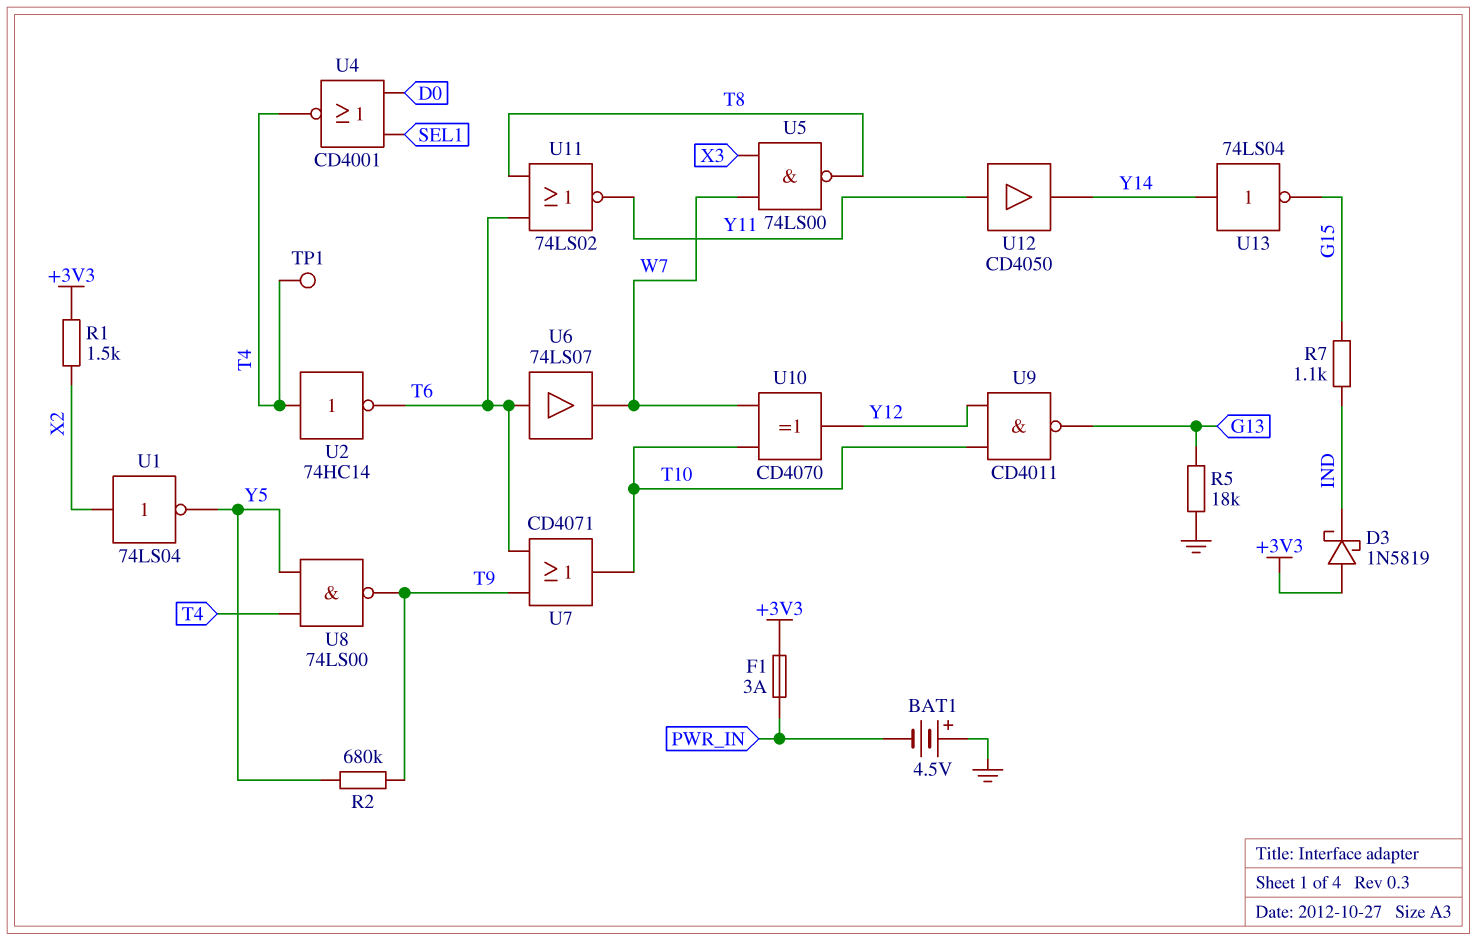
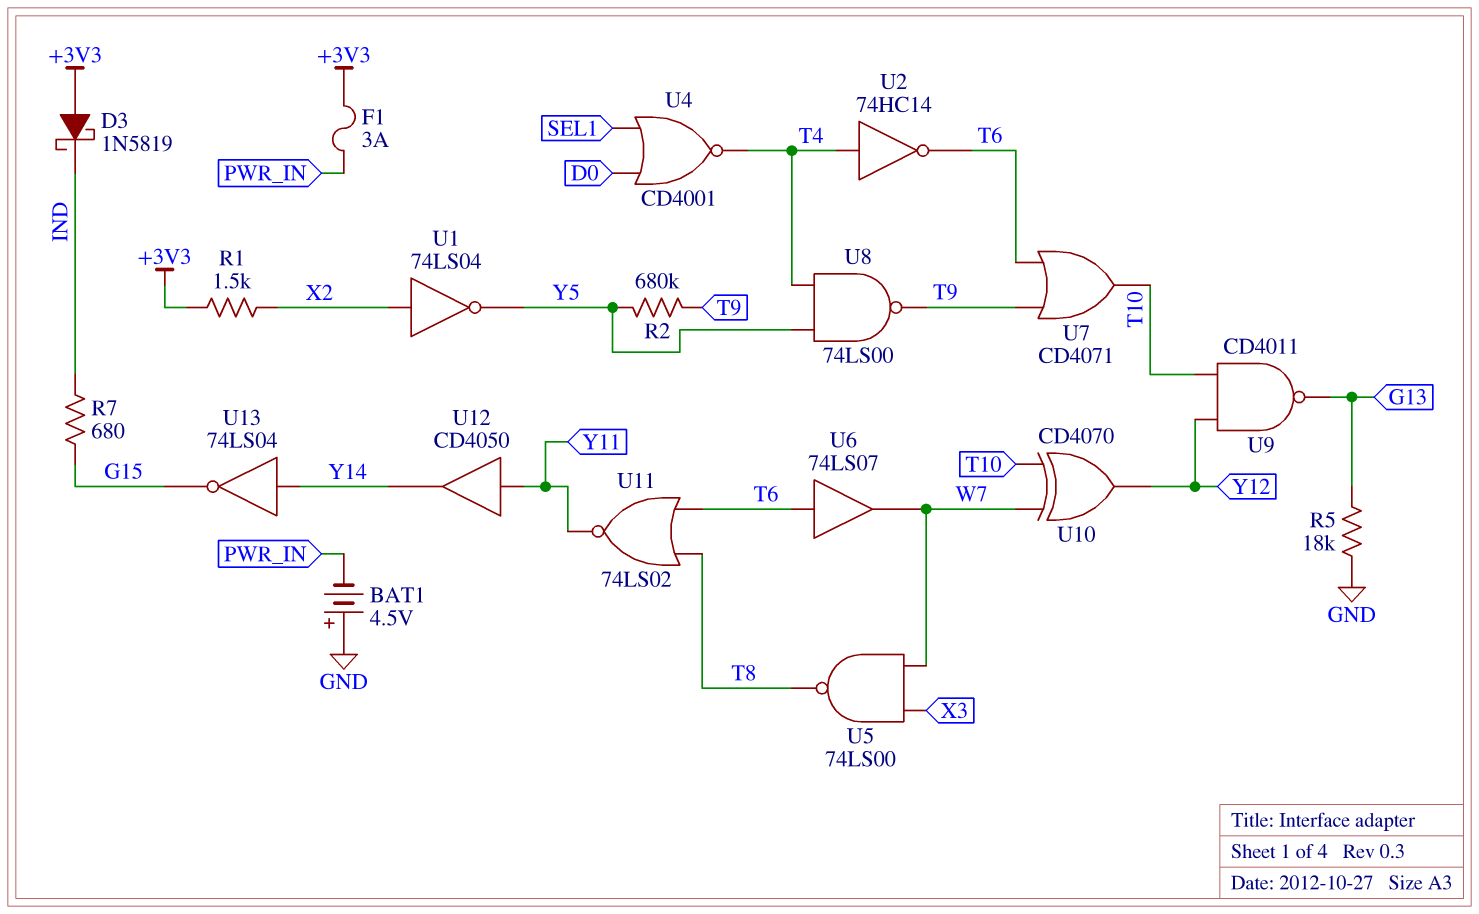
R7: 1.1k (G15, IND) -> 680 (G15, IND)
TP1: test point (T4) -> none

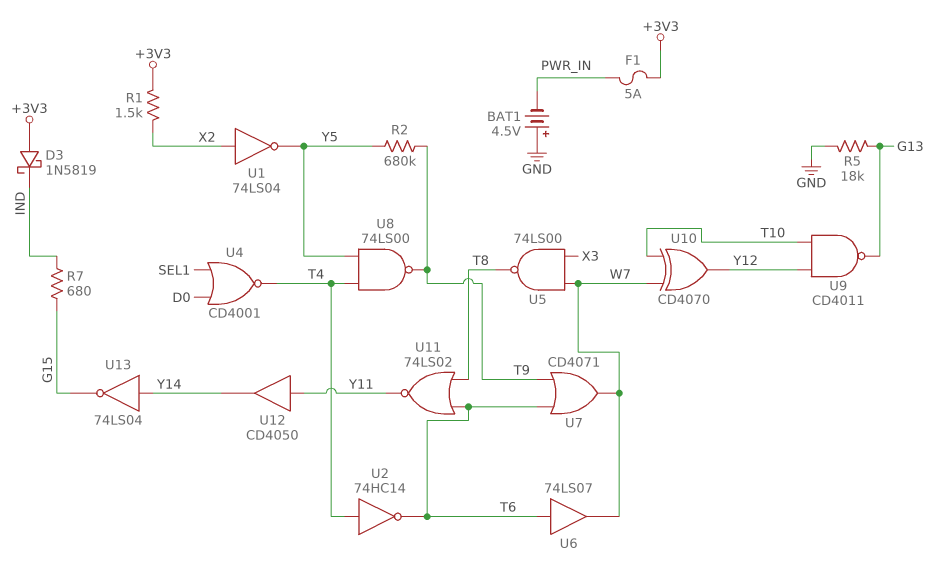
F1: 3A (+3V3, PWR_IN) -> 5A (+3V3, PWR_IN)
U7: OR CD4071 (in T6, in T9, out T10) -> OR CD4071 (in T6, in T9, out W7)

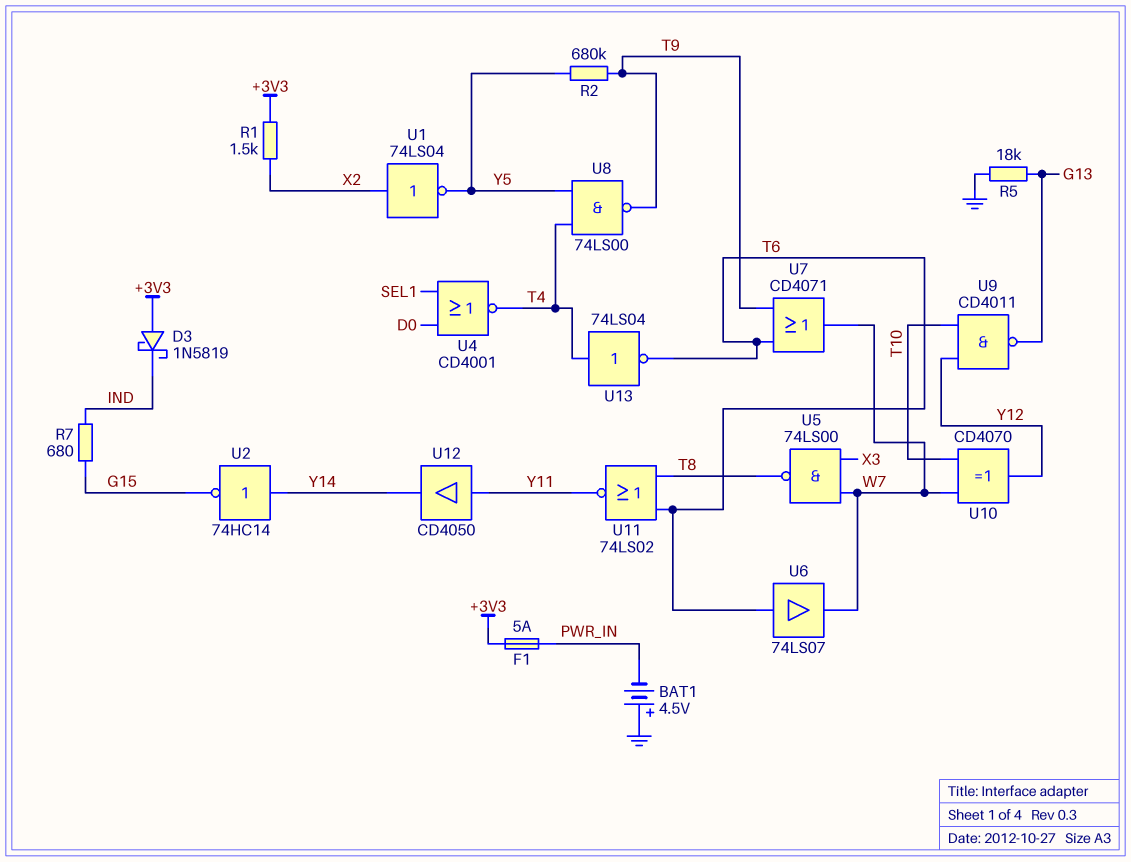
U2: NOT 74HC14 (in T4, out T6) -> NOT 74HC14 (in Y14, out G15)
U13: NOT 74LS04 (in Y14, out G15) -> NOT 74LS04 (in T4, out T6)

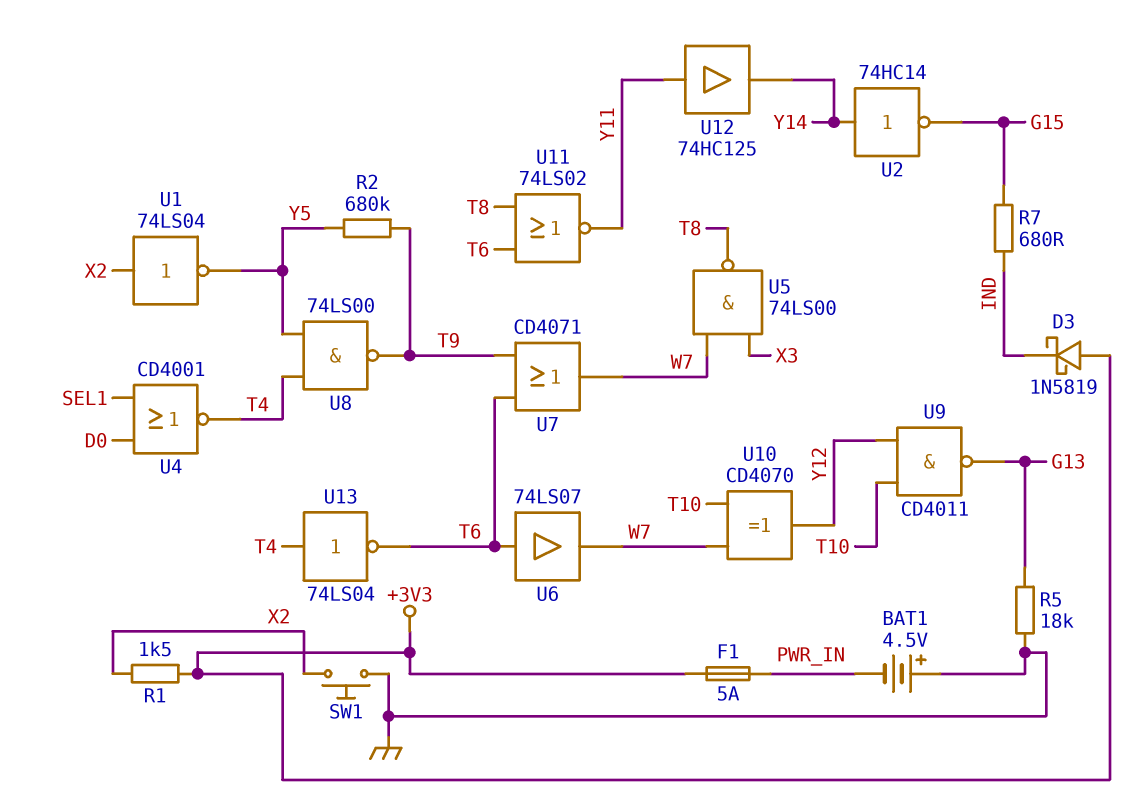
SW1: none -> button (GND, X2)
U12: buffer CD4050 (in Y11, out Y14) -> buffer 74HC125 (in Y11, out Y14)

